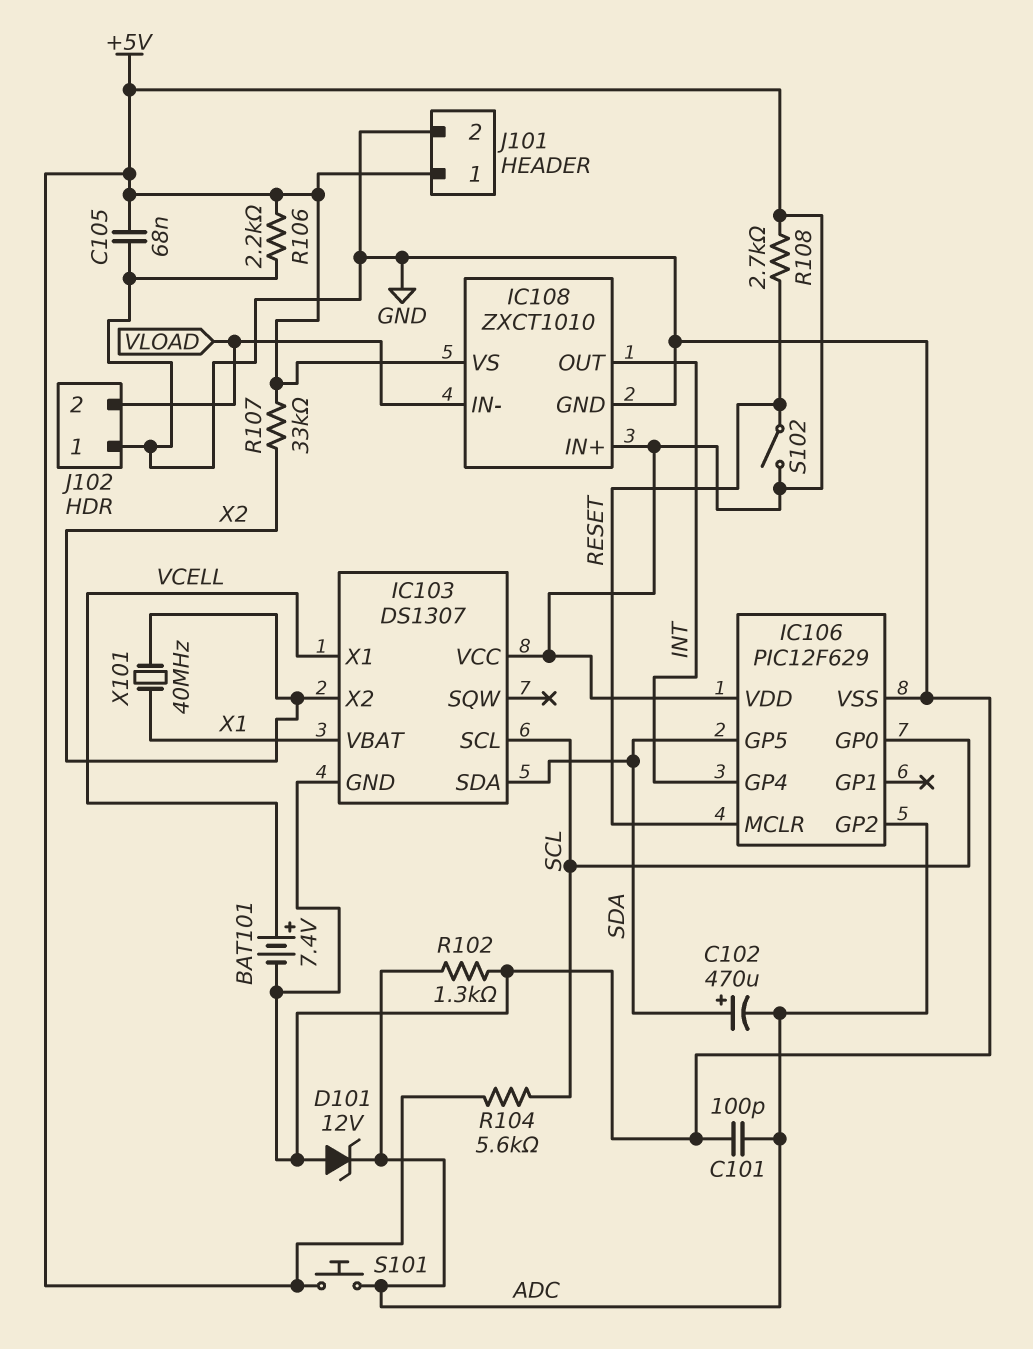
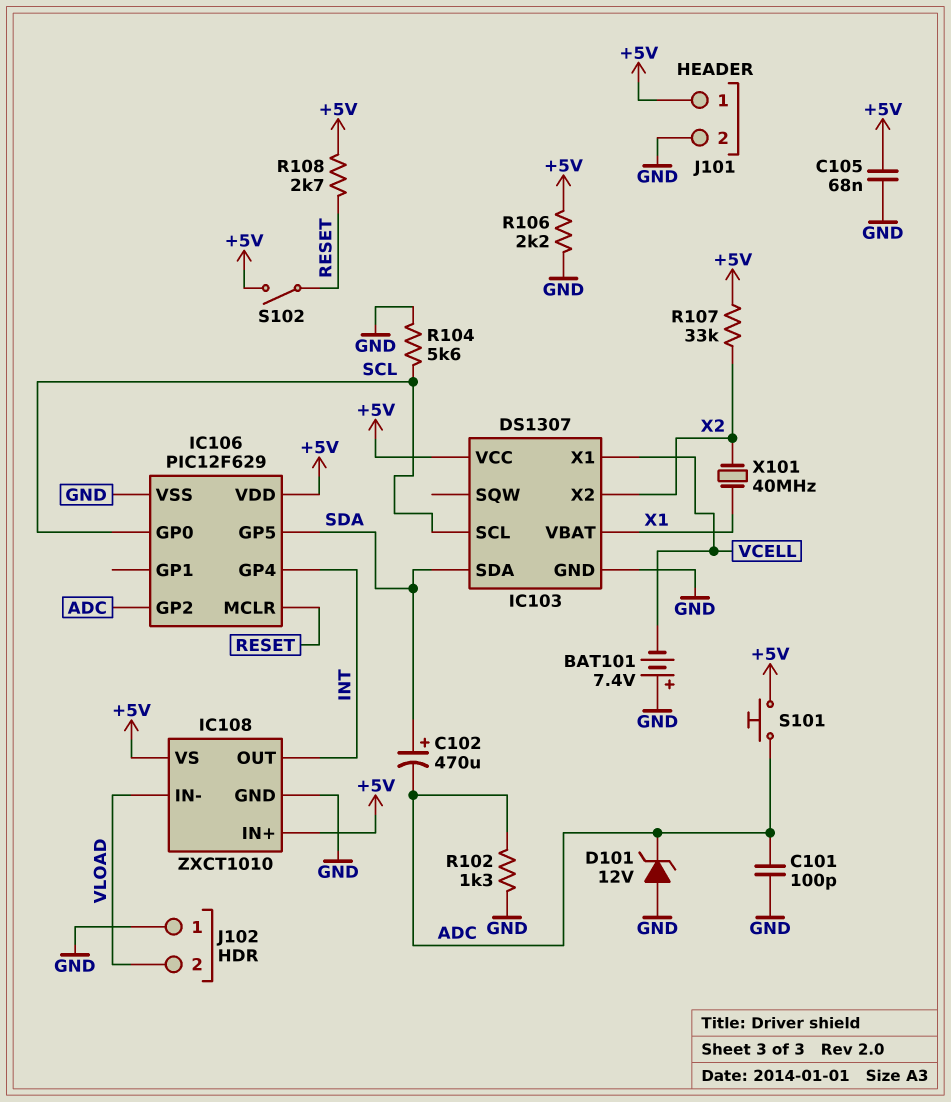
BAT101: 7.4V (plus VCELL, minus GND) -> 7.4V (plus GND, minus VCELL)
R104: 5.6k (+5V, SCL) -> 5.6k (GND, SCL)

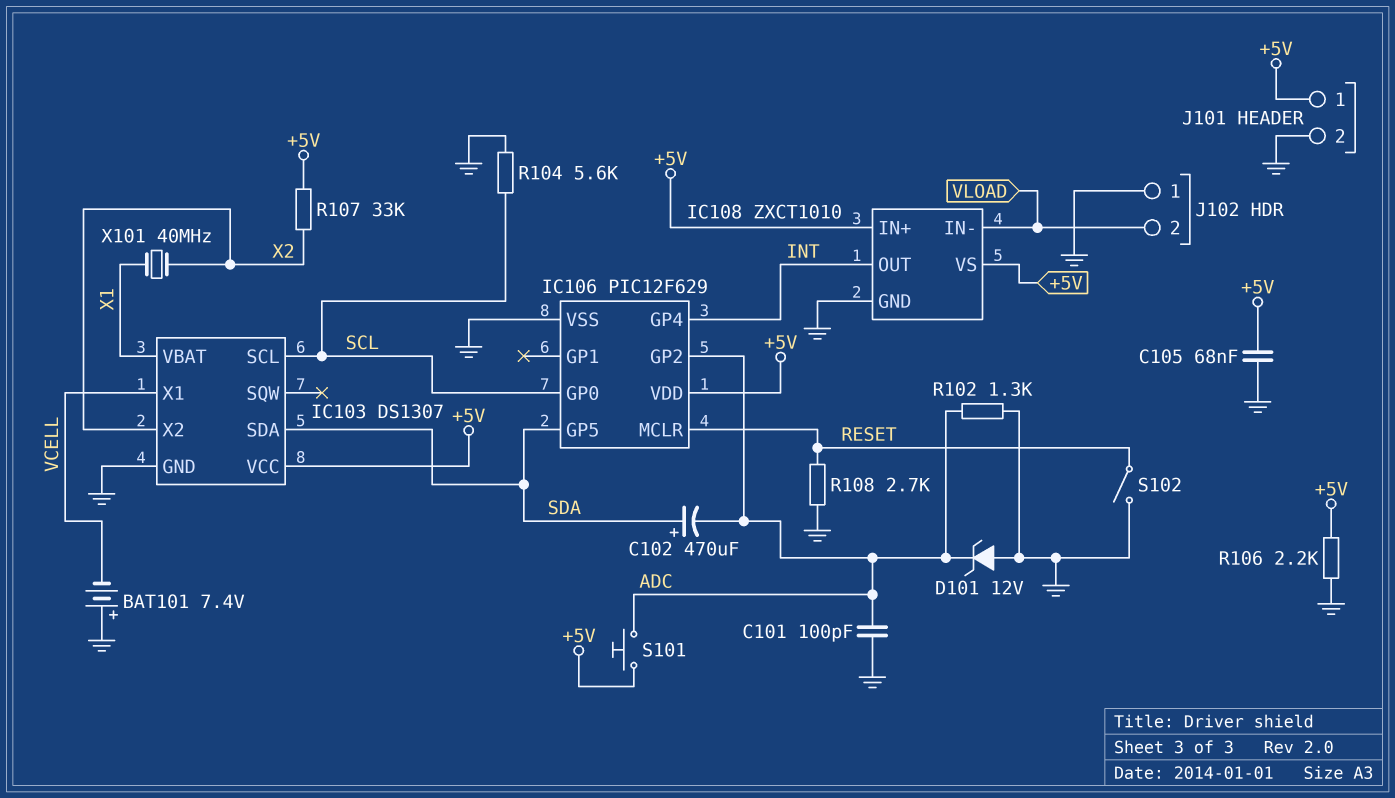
R108: 2.7k (+5V, RESET) -> 2.7k (GND, RESET)
S102: switch (+5V, RESET) -> switch (GND, RESET)

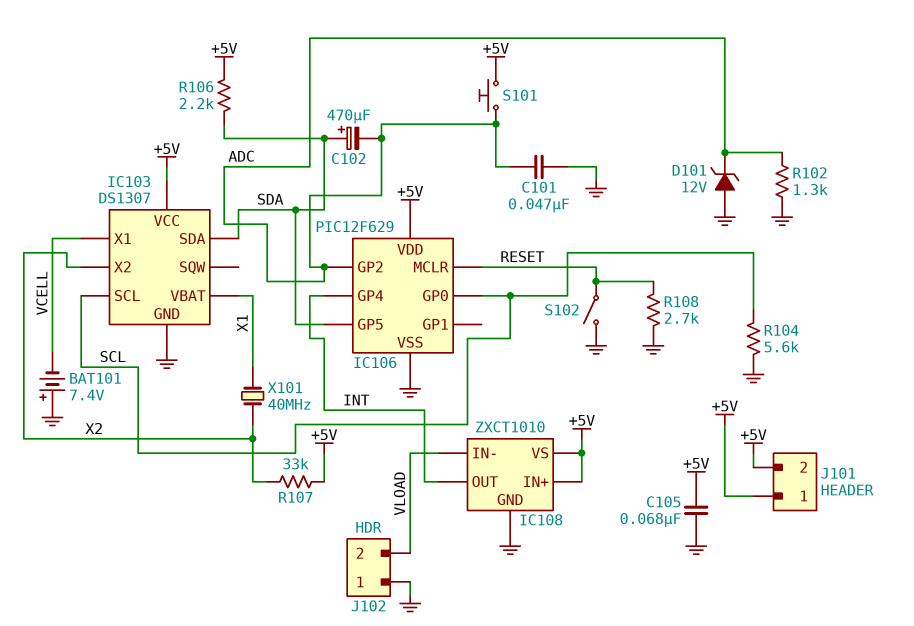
C101: 100pF (ADC, GND) -> 47nF (ADC, GND)
J101 pin 2: GND -> +5V
R106: 2.2k (+5V, GND) -> 2.2k (+5V, SDA)

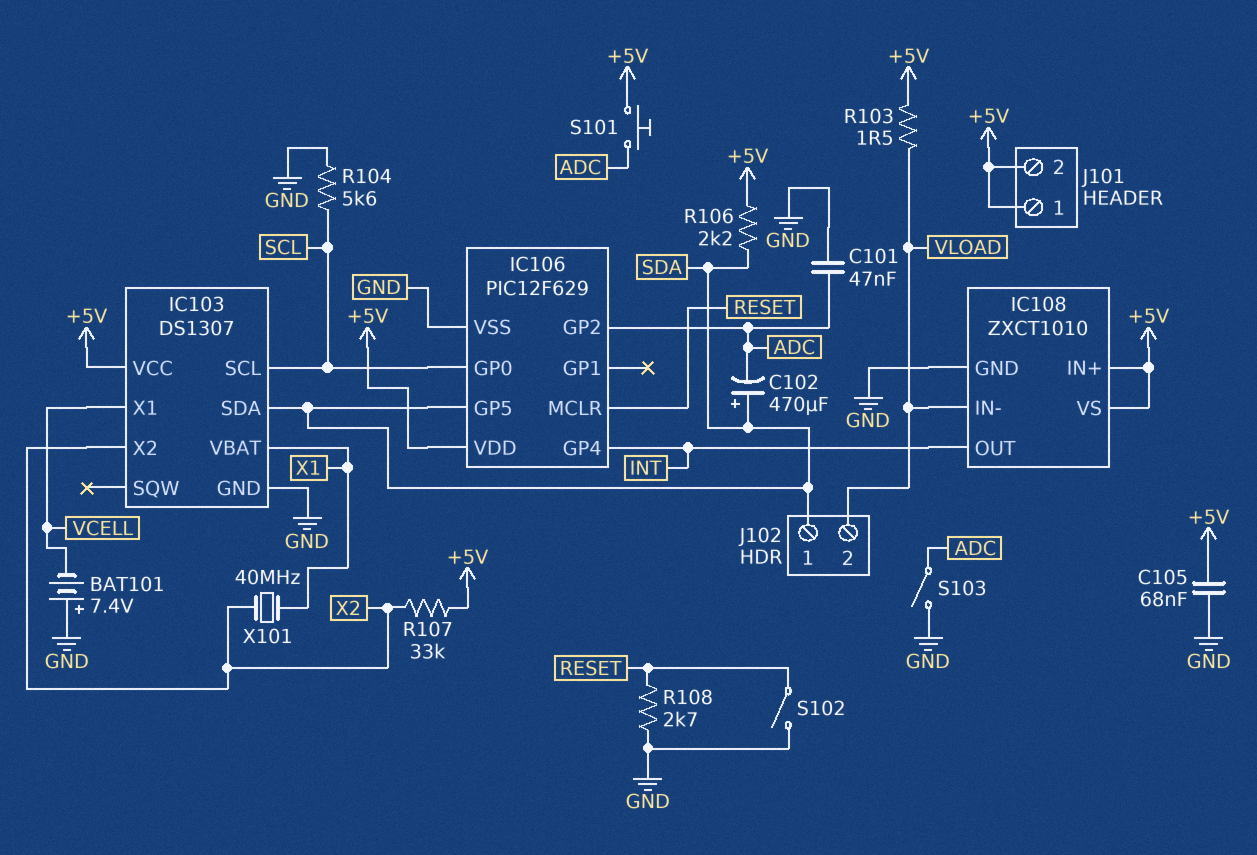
D101: zener 12V (A GND, K ADC) -> none
J102 pin 1: GND -> SDA
R102: 1.3k (ADC, GND) -> none
R103: none -> 1.5 (+5V, VLOAD)
S103: none -> switch (ADC, GND)

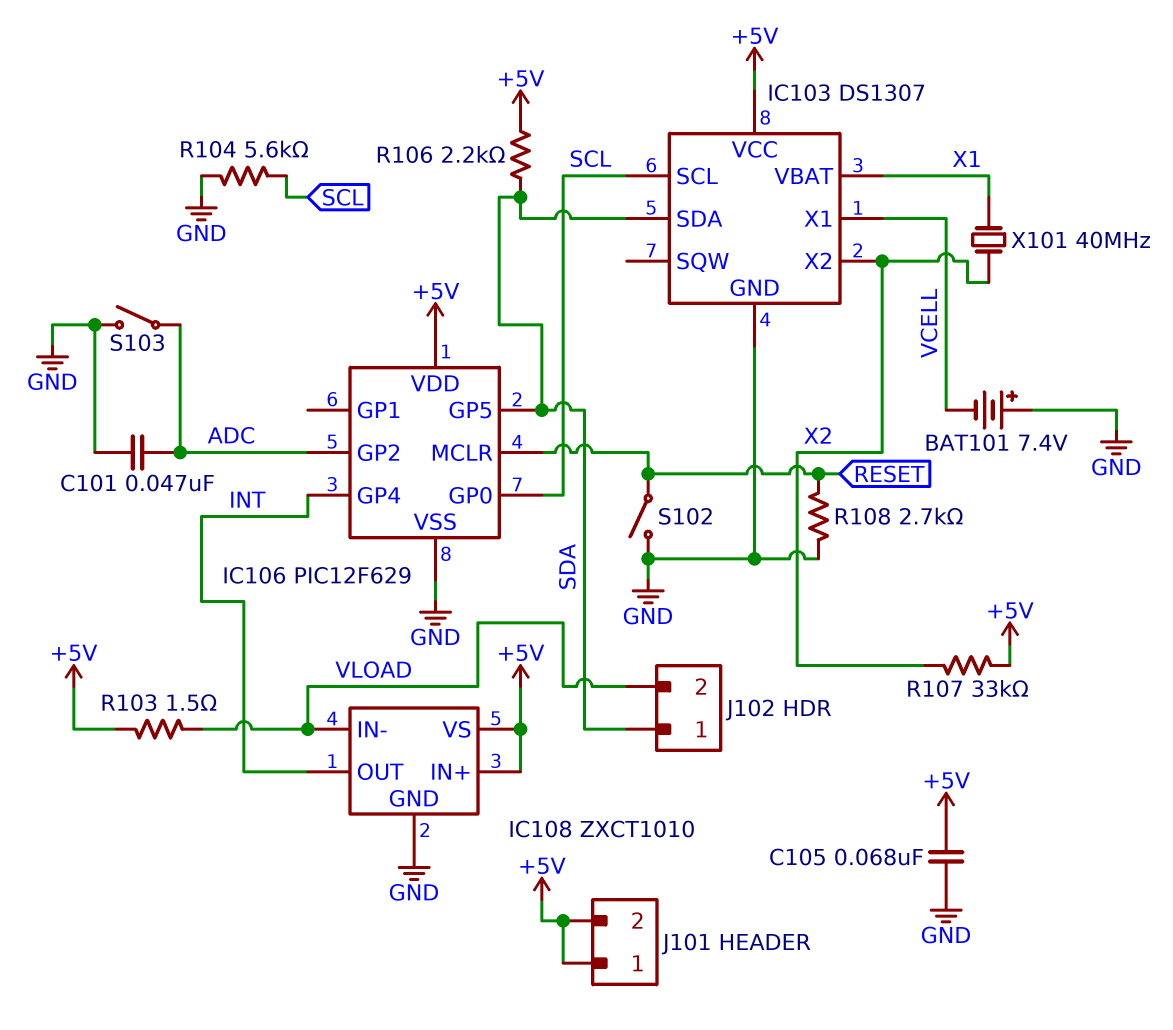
C102: 470uF (plus SDA, minus ADC) -> none
S101: button (+5V, ADC) -> none

